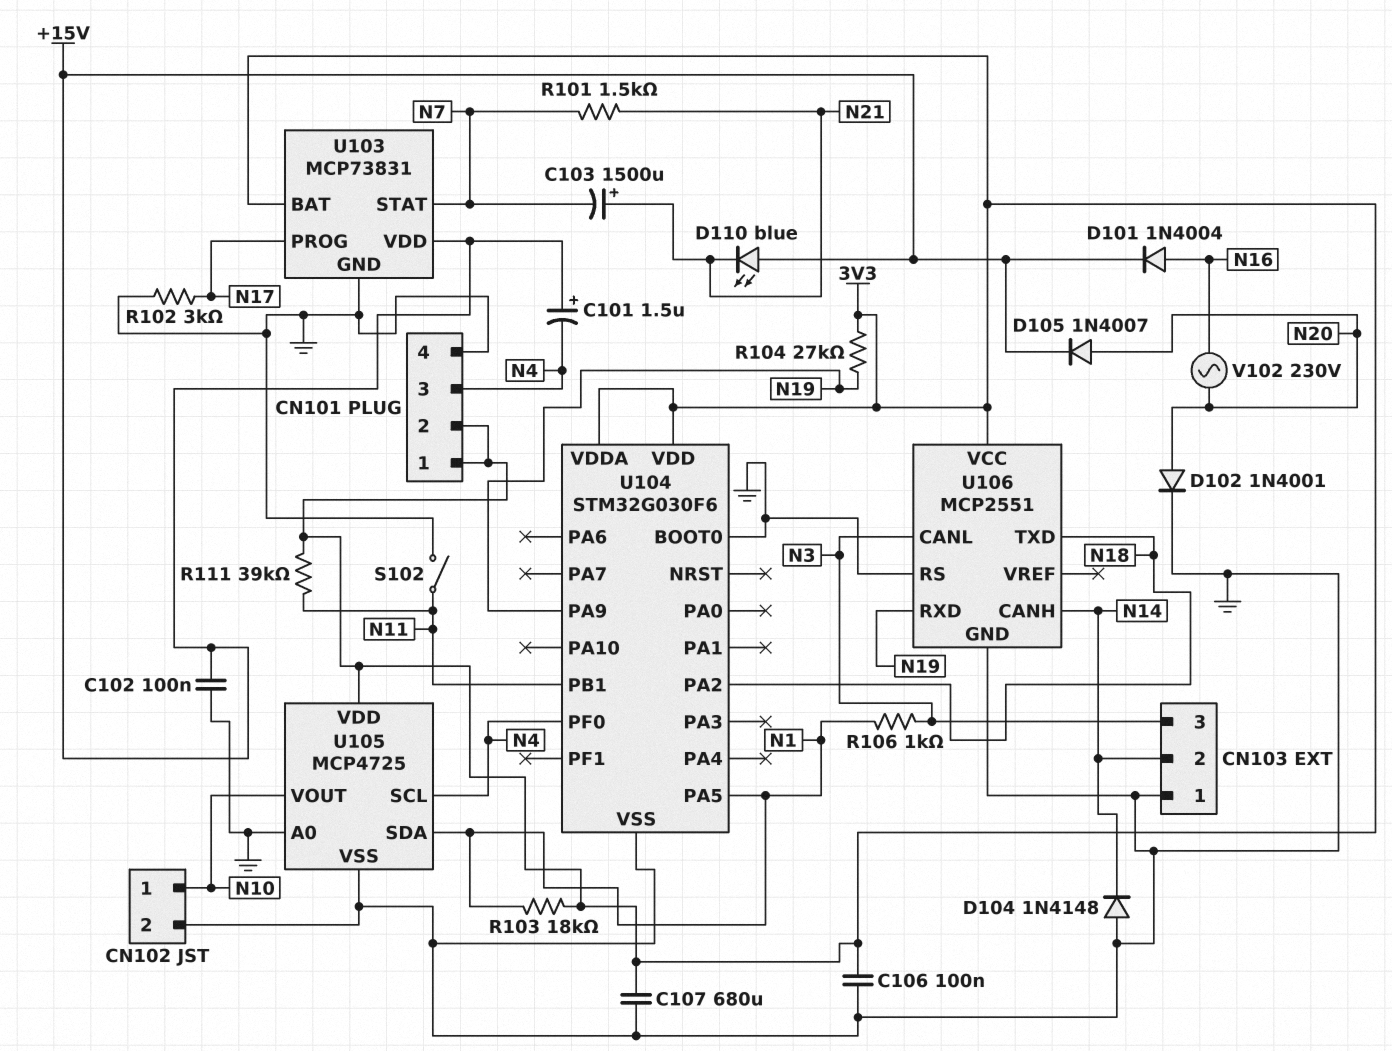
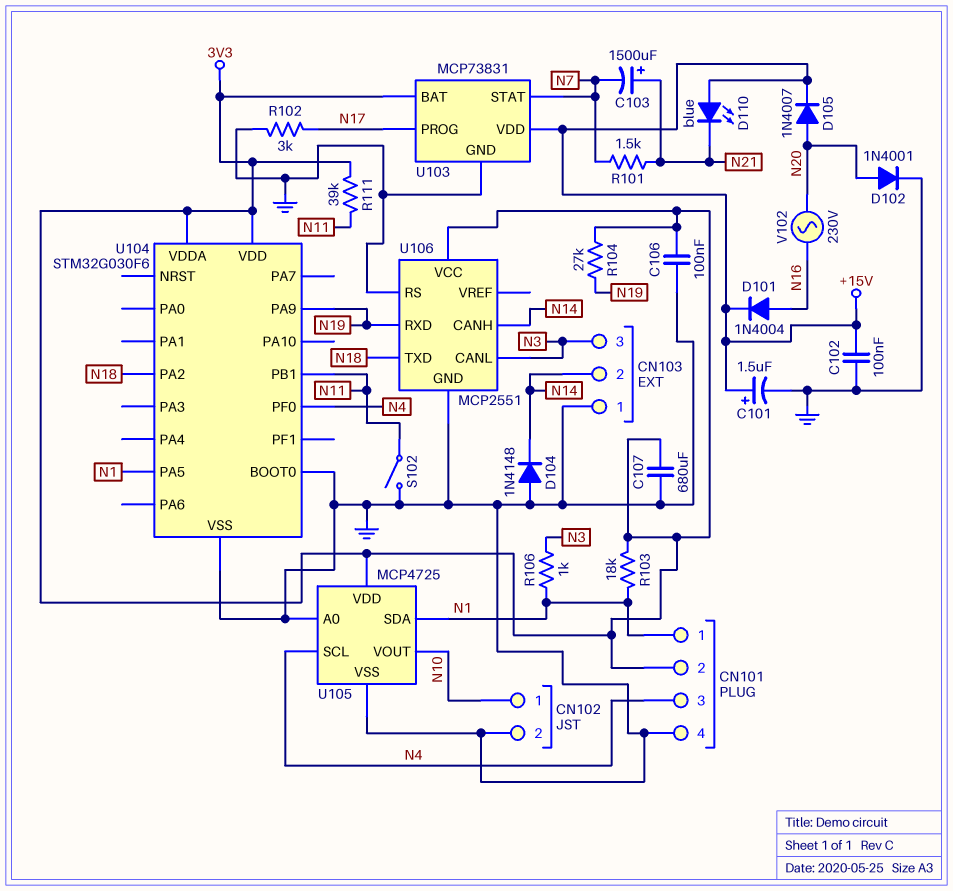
C101: 1.5uF (plus +15V, minus N4) -> 1.5uF (plus +15V, minus GND)
CN101 pin 1: 3V3 -> N1

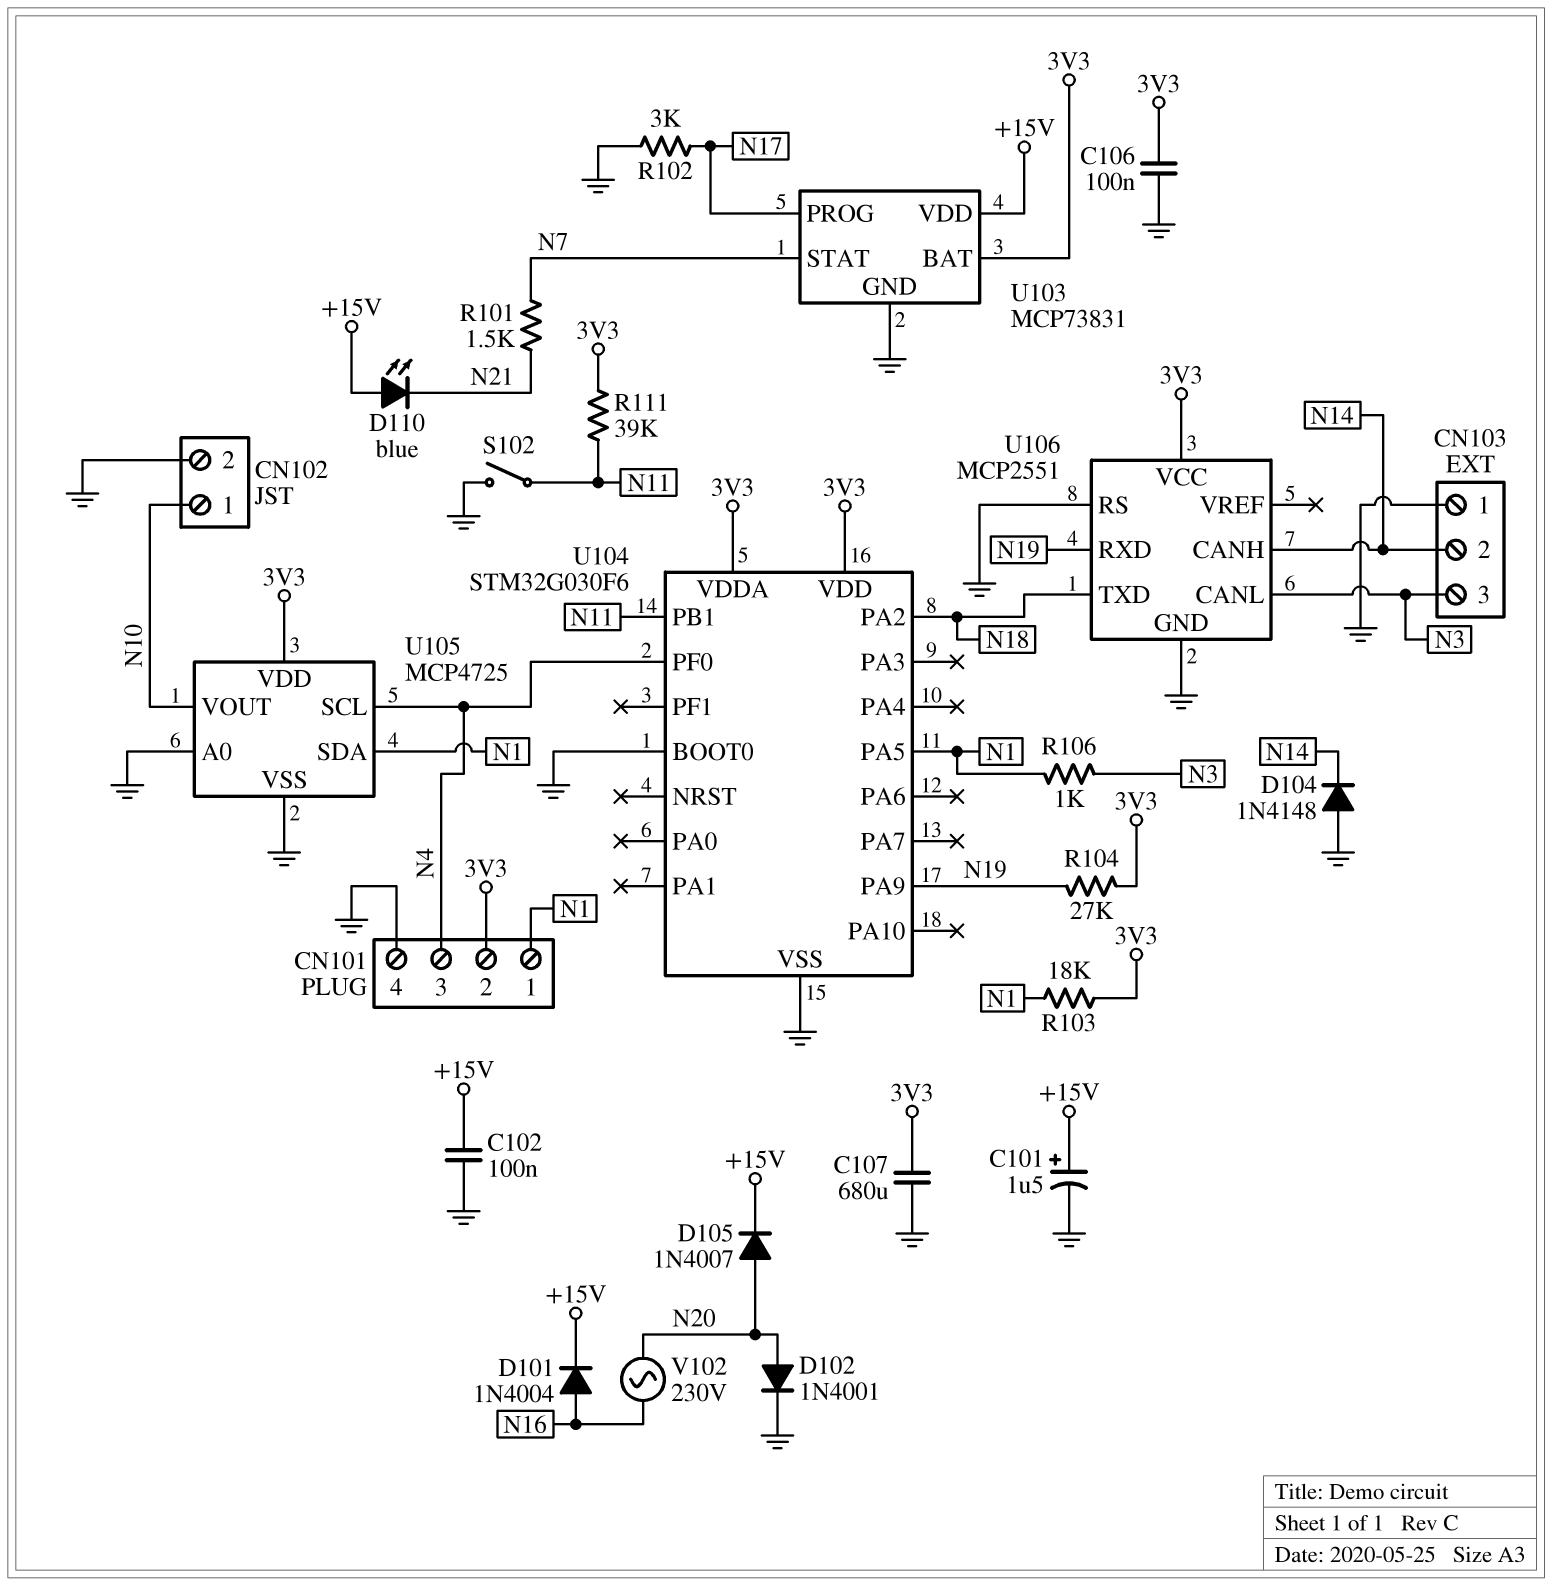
C103: 1500uF (plus N21, minus N7) -> none

